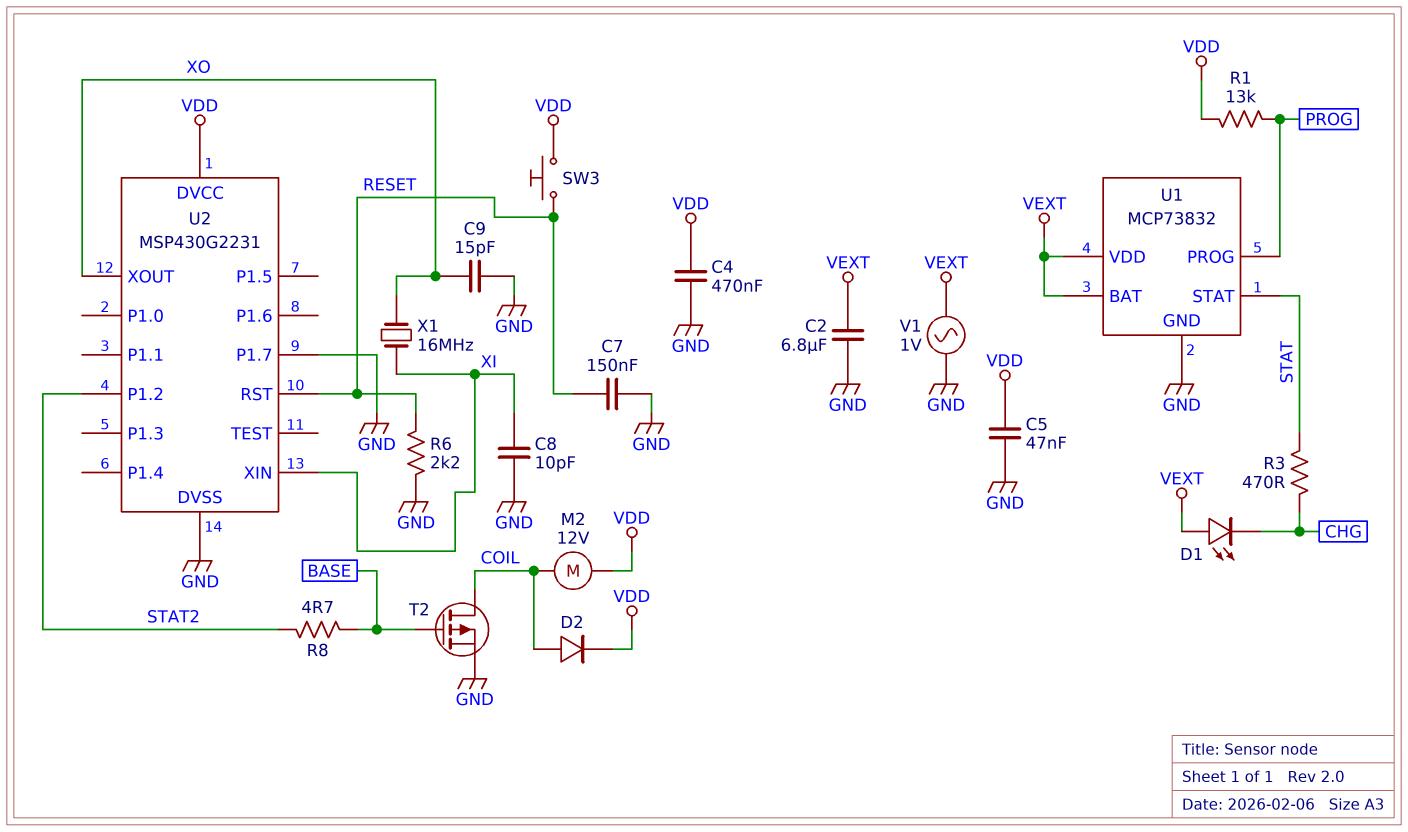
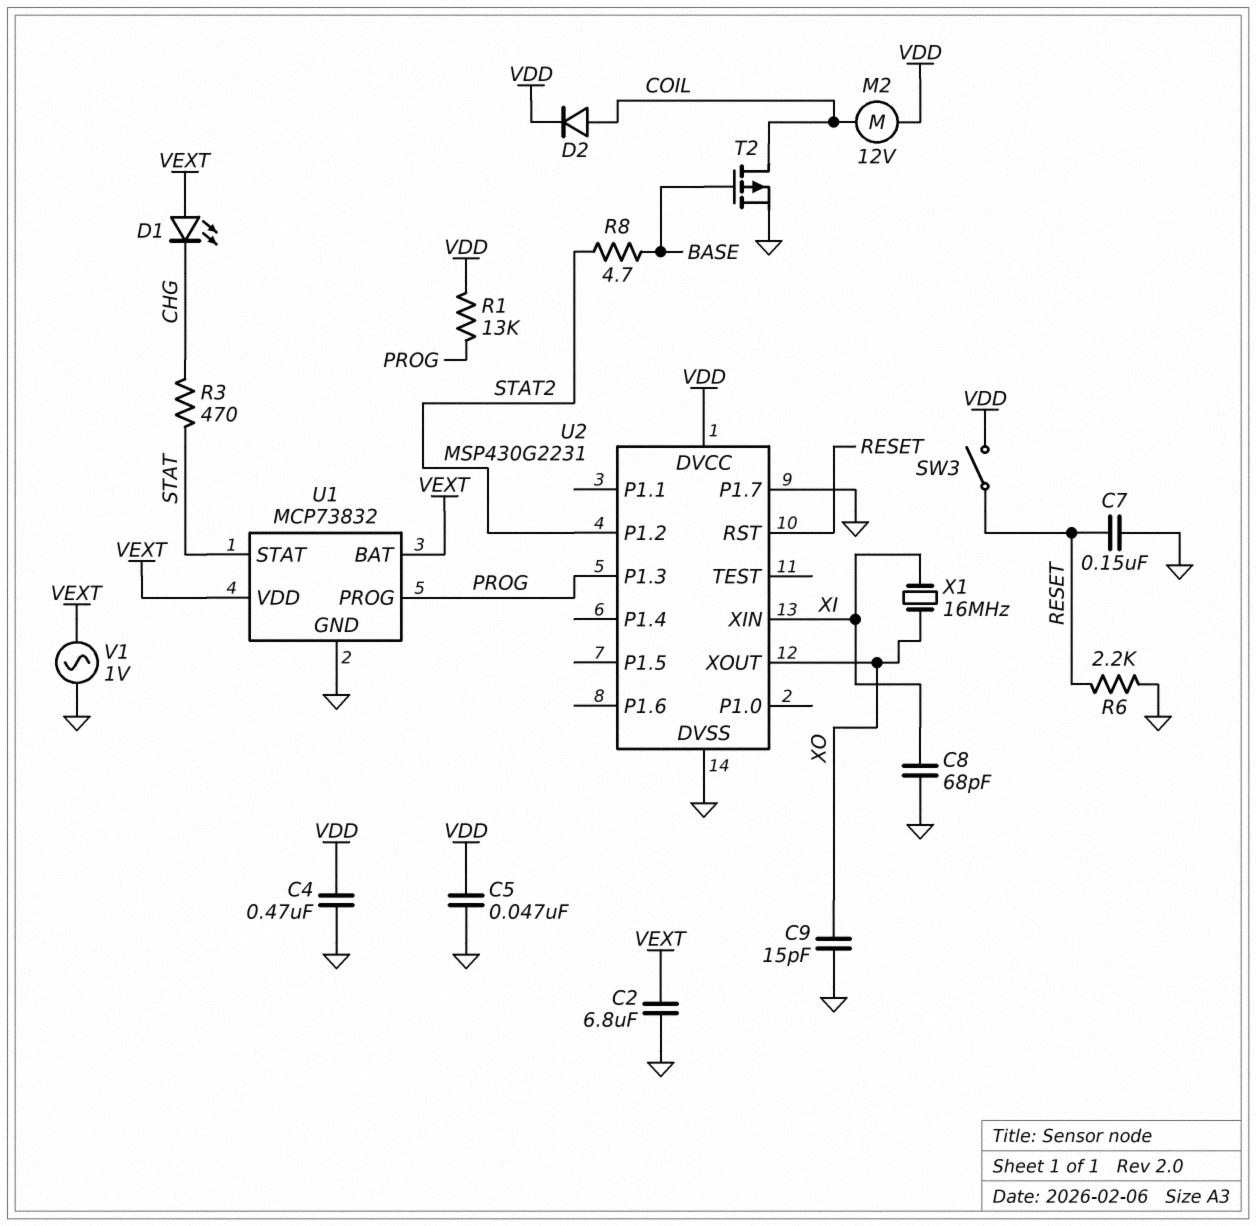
C8: 10pF (GND, XI) -> 68pF (GND, XI)
SW3: button (RESET, VDD) -> switch (RESET, VDD)
U2 pin P1.3: none -> PROG

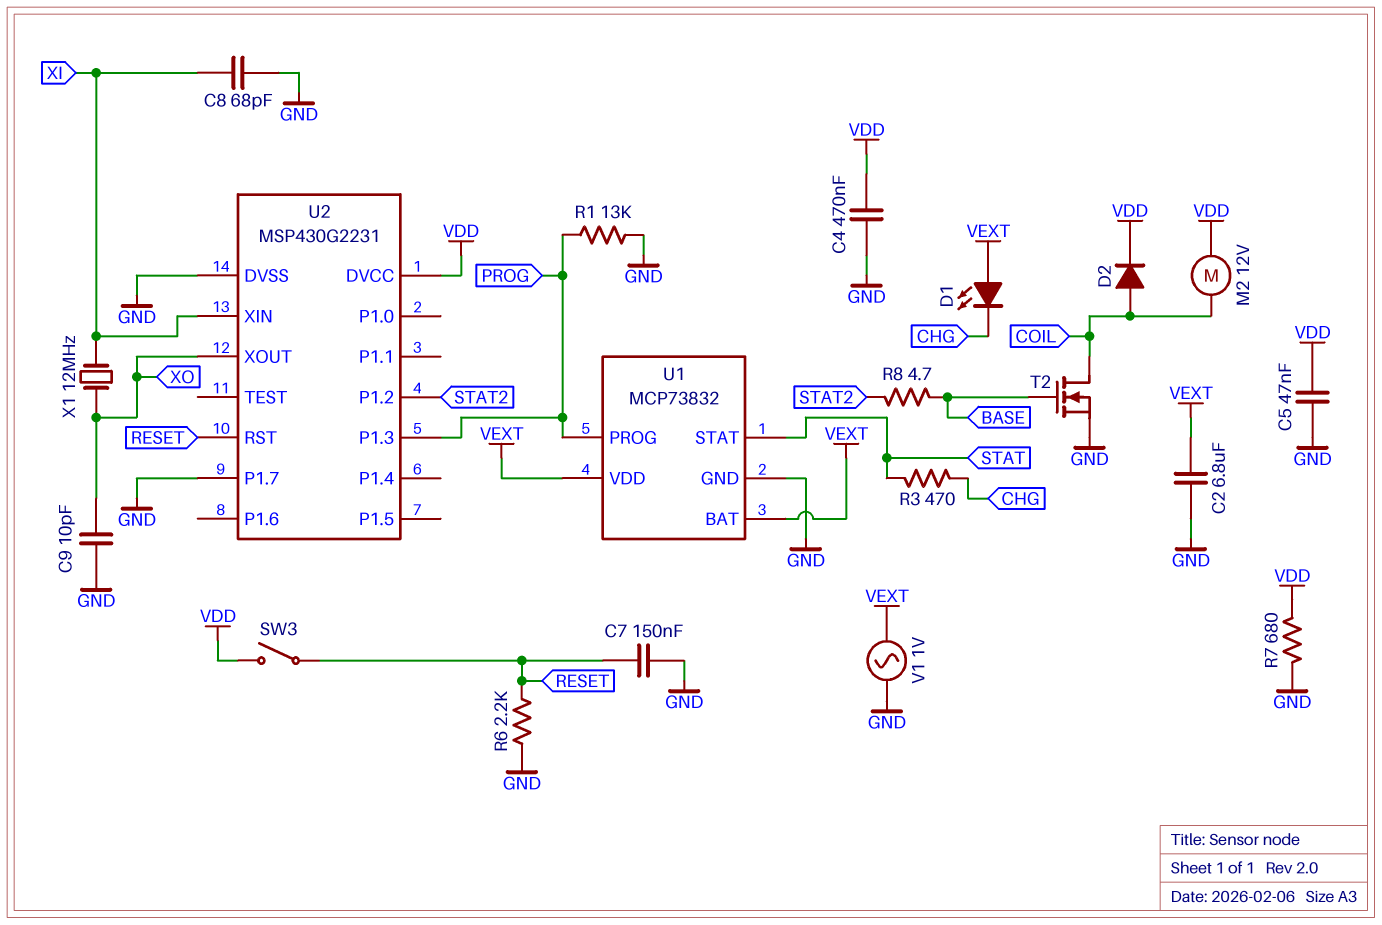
C9: 15pF (GND, XO) -> 10pF (GND, XO)
R1: 13k (PROG, VDD) -> 13k (GND, PROG)
R7: none -> 680 (GND, VDD)
T2: PMOS (G BASE, D COIL, S GND) -> NMOS (G BASE, D COIL, S GND)
X1: 16MHz (XI, XO) -> 12MHz (XI, XO)

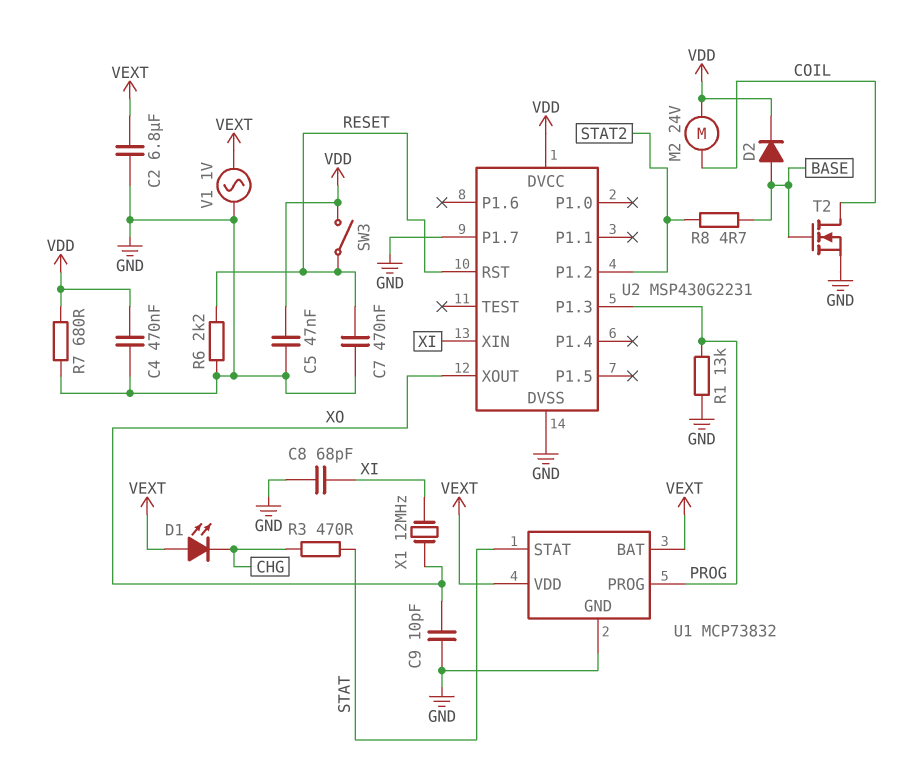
C7: 150nF (GND, RESET) -> 470nF (GND, RESET)
D2: diode (A COIL, K VDD) -> diode (A BASE, K VDD)
M2: motor 12V (COIL, VDD) -> motor 24V (COIL, VDD)

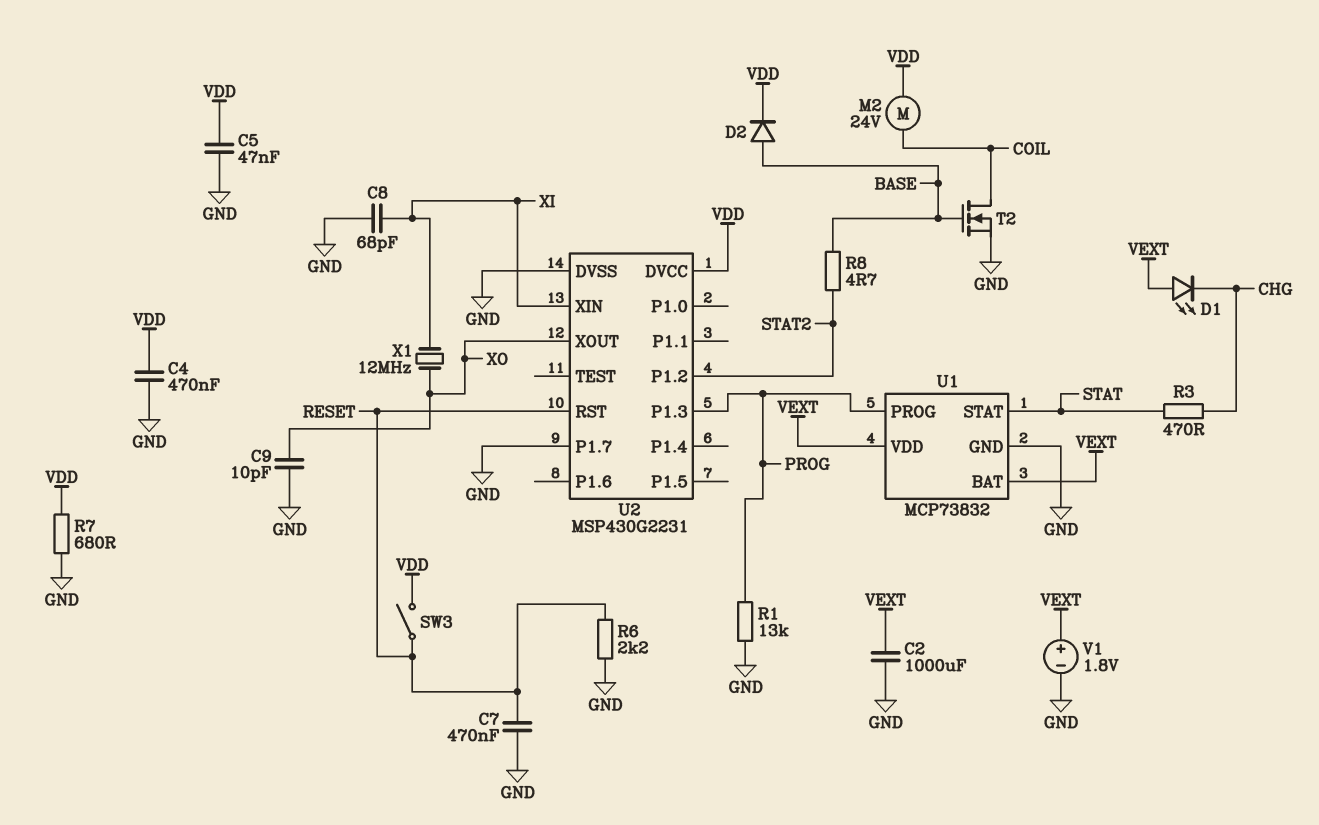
C2: 6.8uF (GND, VEXT) -> 1000uF (GND, VEXT)
V1: AC 1V (GND, VEXT) -> 1.8V (plus VEXT, minus GND)

